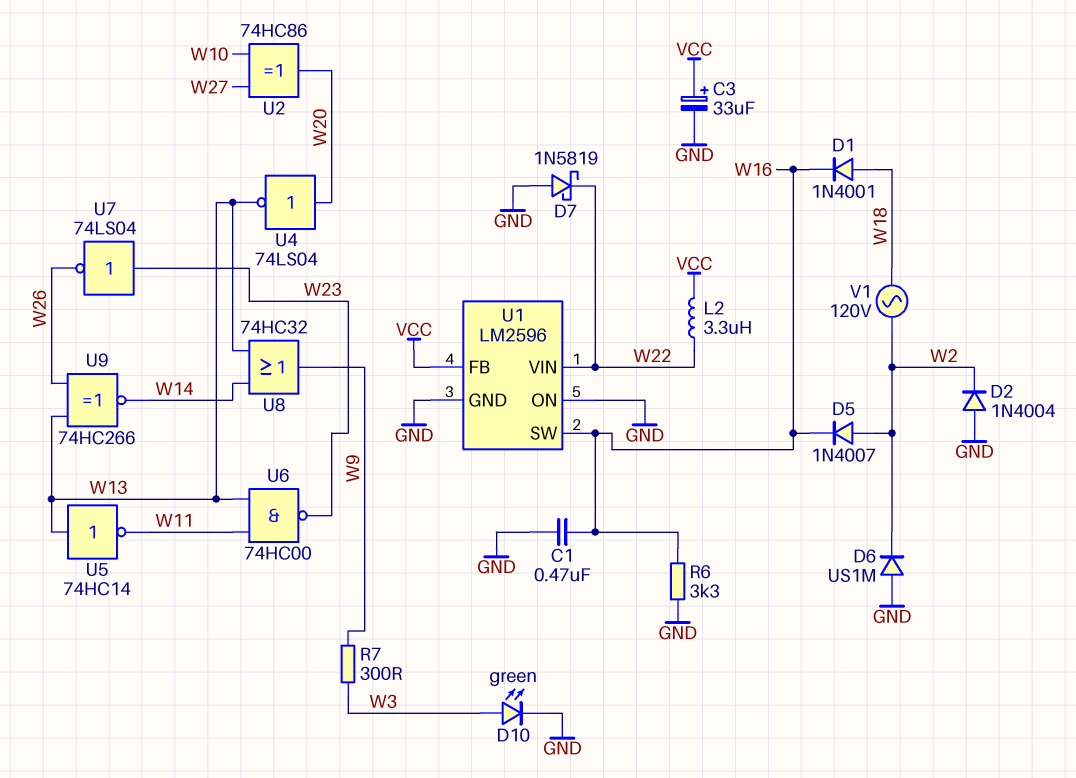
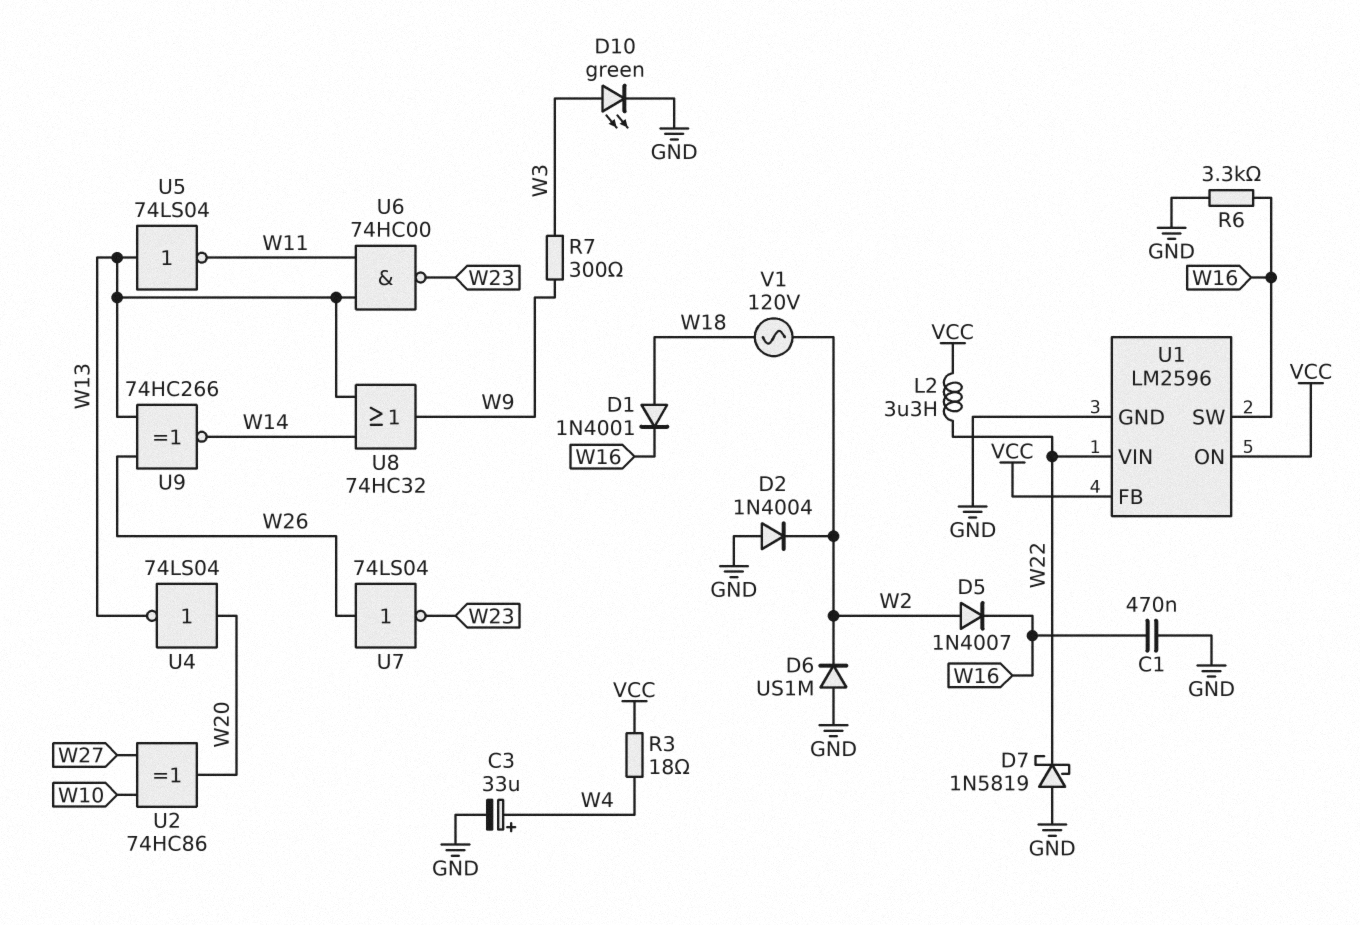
C3: 33uF (plus VCC, minus GND) -> 33uF (plus W4, minus GND)
R3: none -> 18 (VCC, W4)
U1 pin ON: GND -> VCC
U5: NOT 74HC14 (in W13, out W11) -> NOT 74LS04 (in W13, out W11)
U7: NOT 74LS04 (in W23, out W26) -> NOT 74LS04 (in W26, out W23)

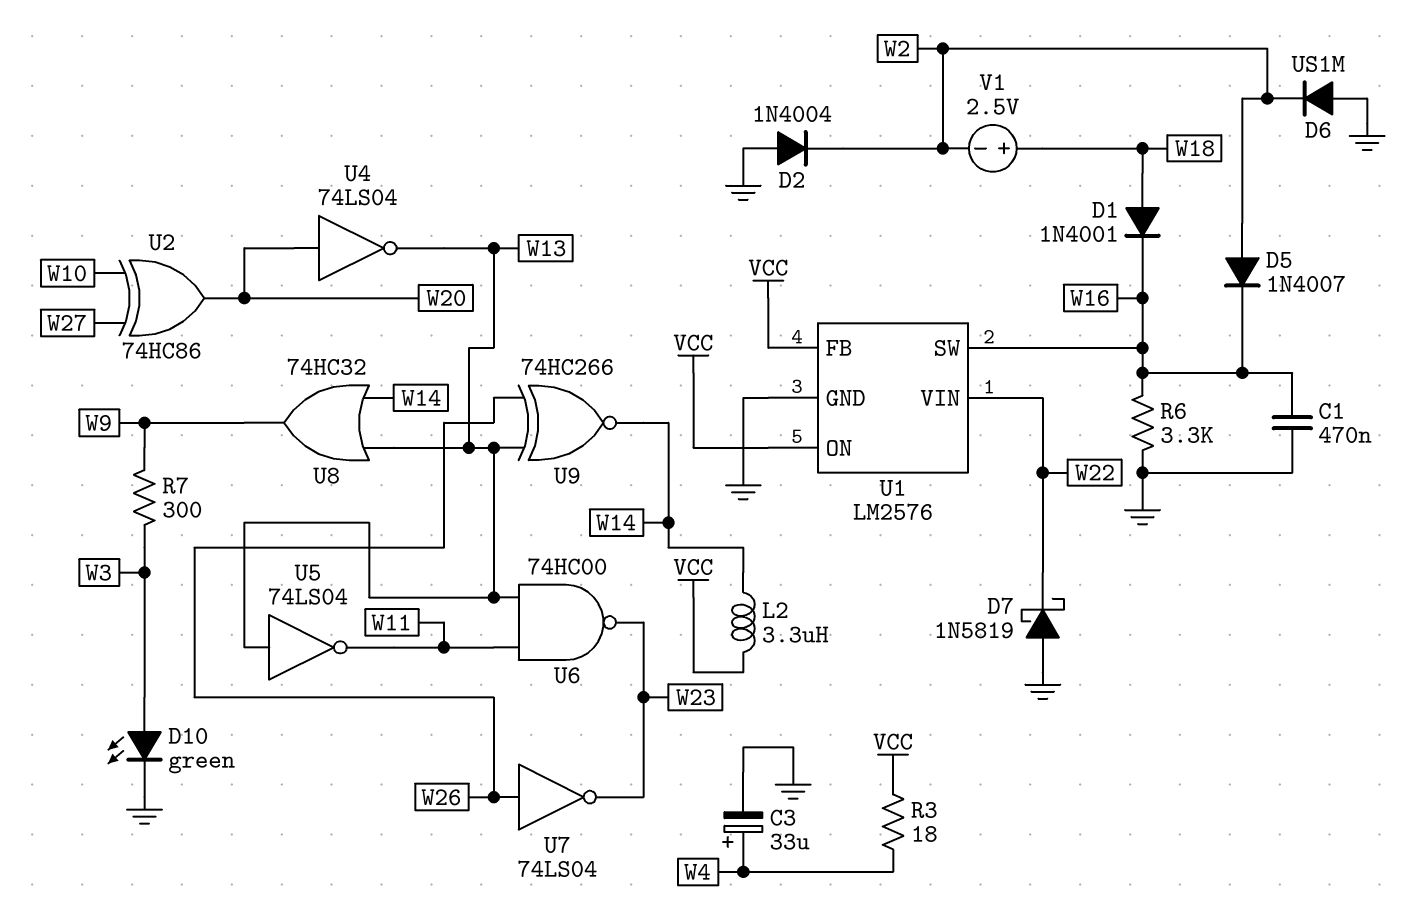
L2: 3.3uH (VCC, W22) -> 3.3uH (VCC, W14)
U1: LM2596 -> LM2576
V1: AC 120V (W2, W18) -> 2.5V (plus W18, minus W2)

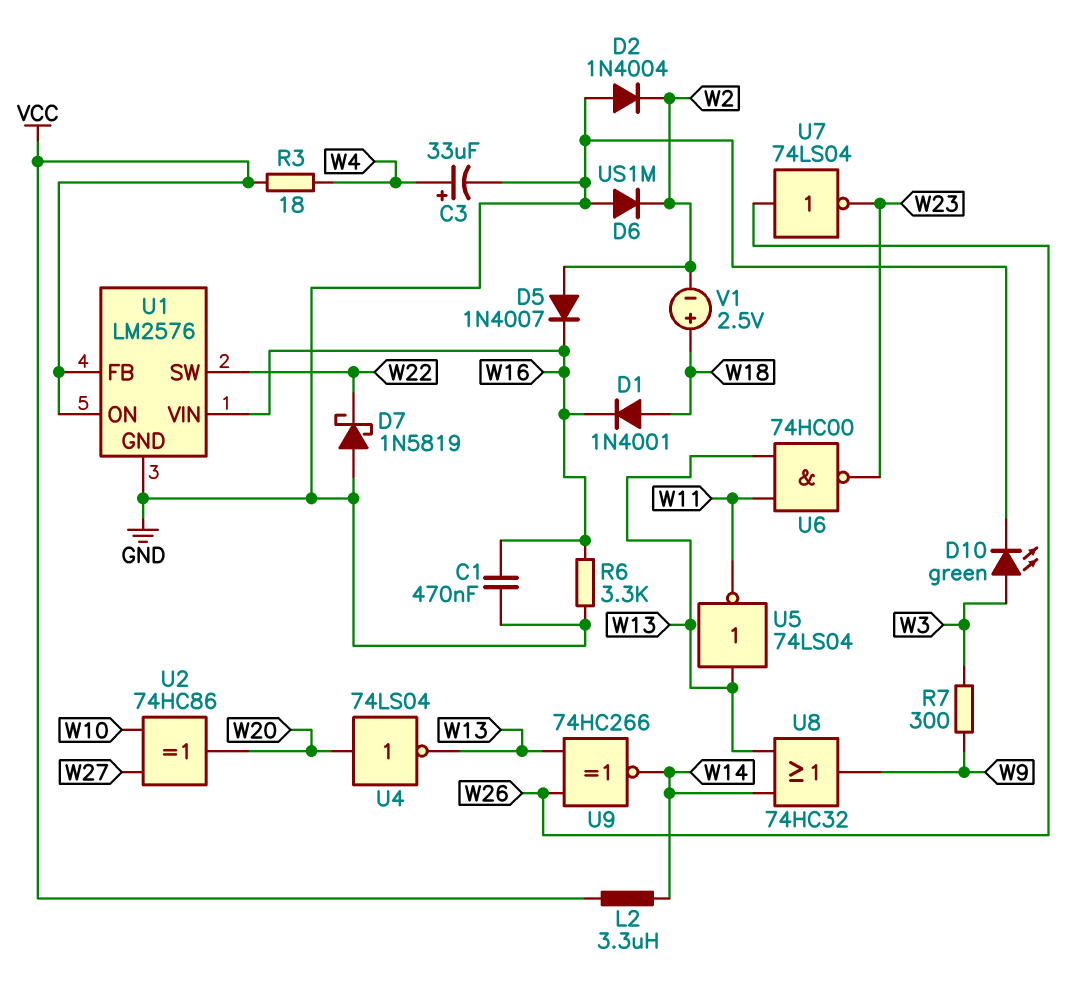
U1 pin SW: W16 -> W22
U1 pin VIN: W22 -> W16

